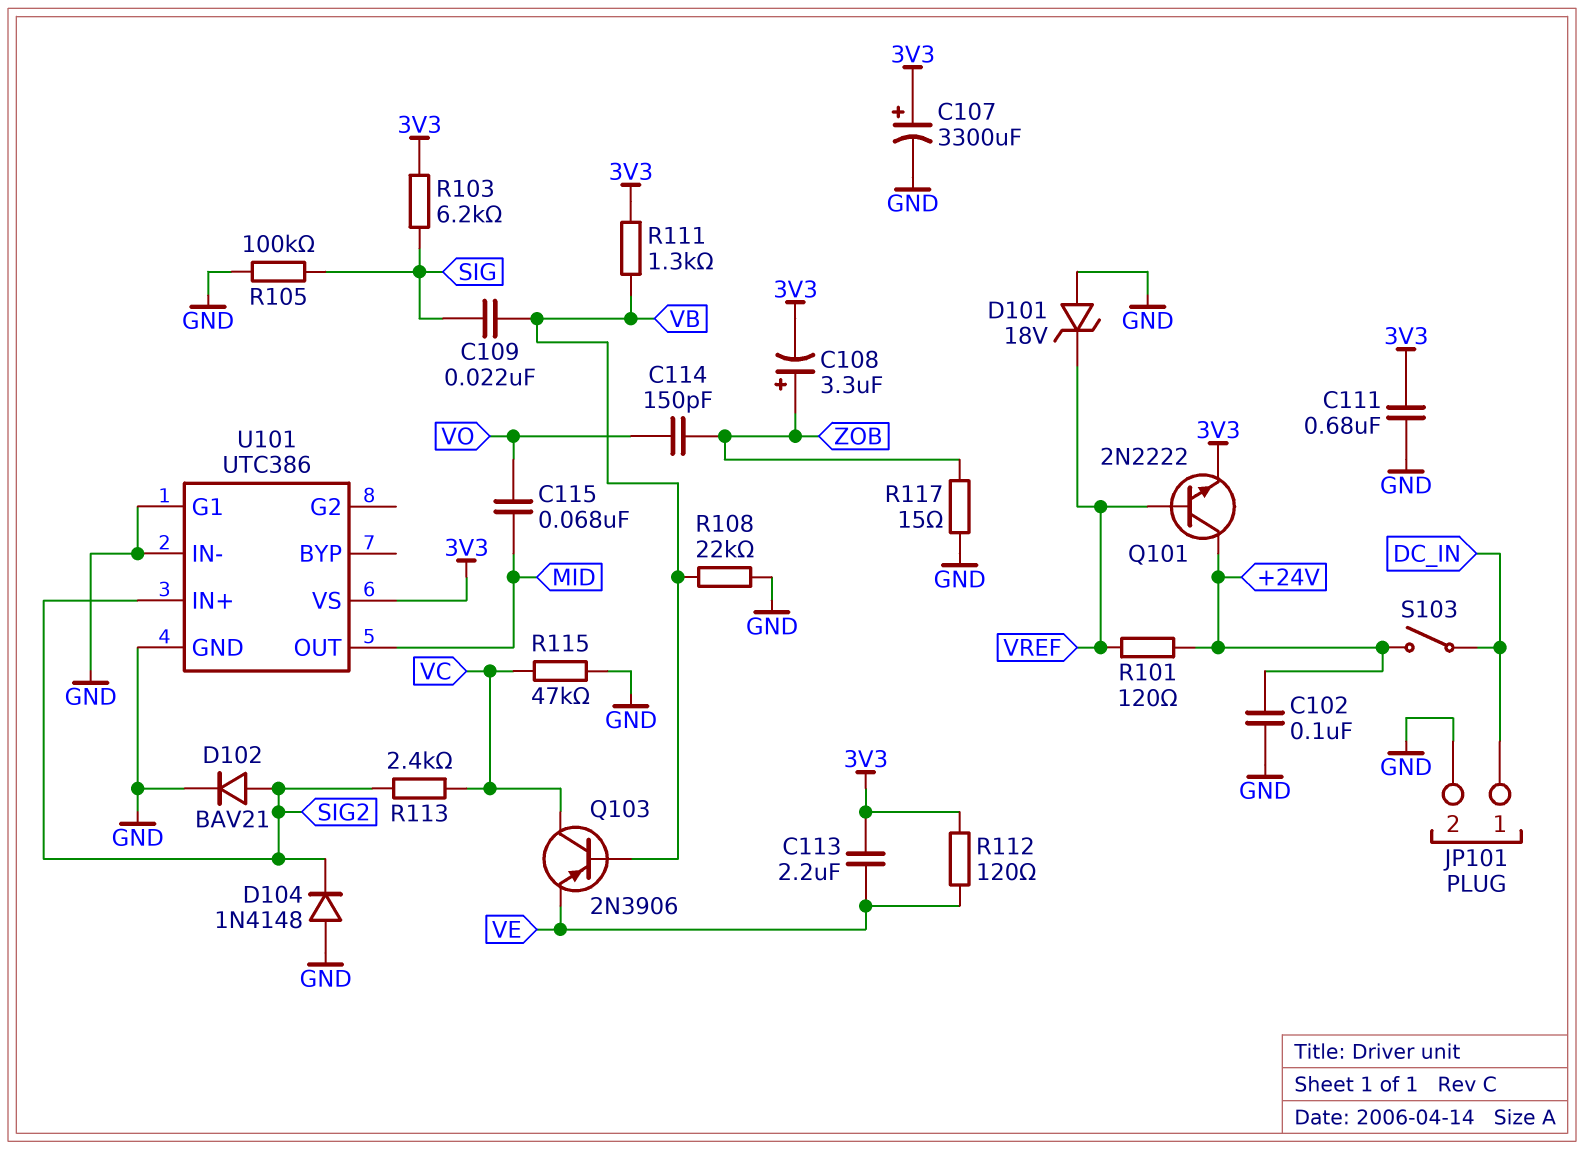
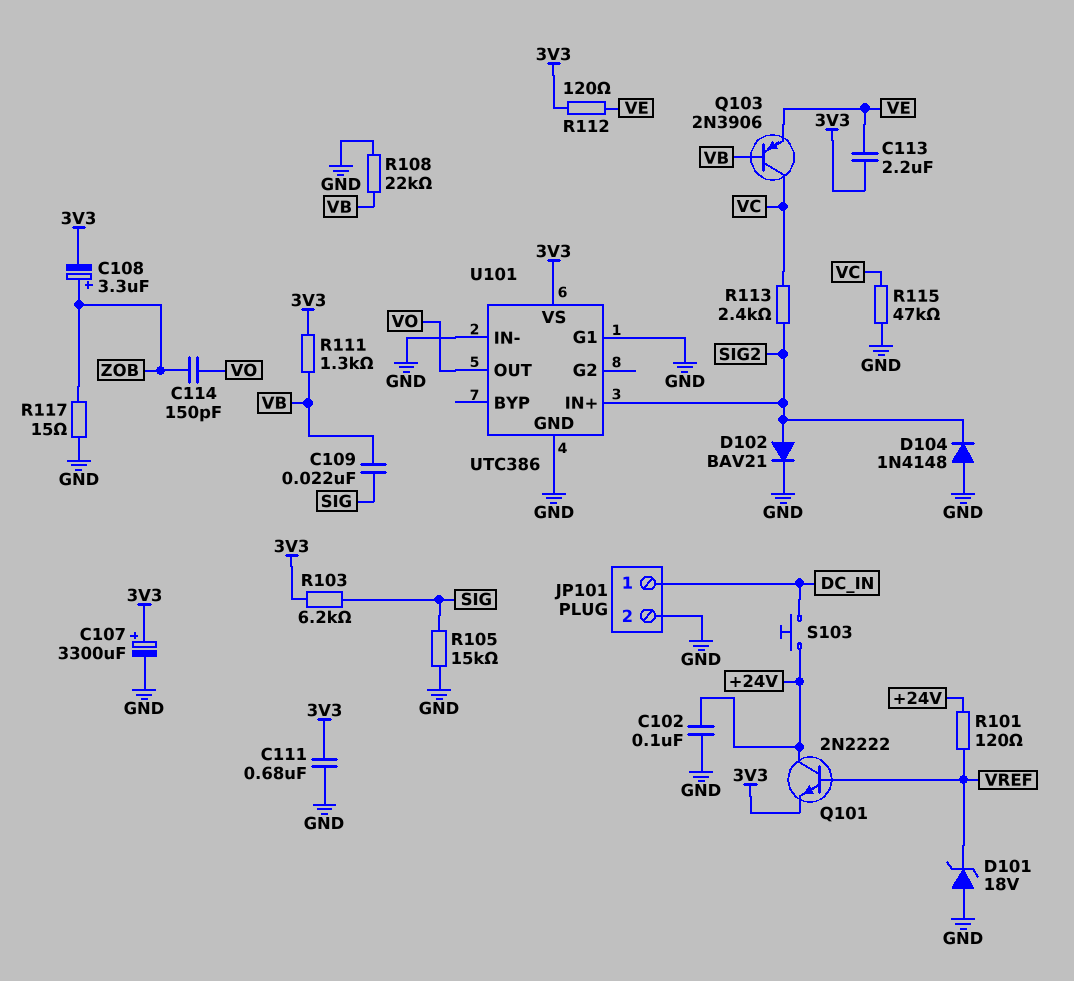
C115: 68nF (MID, VO) -> none
R105: 100k (GND, SIG) -> 15k (GND, SIG)
S103: switch (+24V, DC_IN) -> button (+24V, DC_IN)
U101 pin OUT: MID -> VO

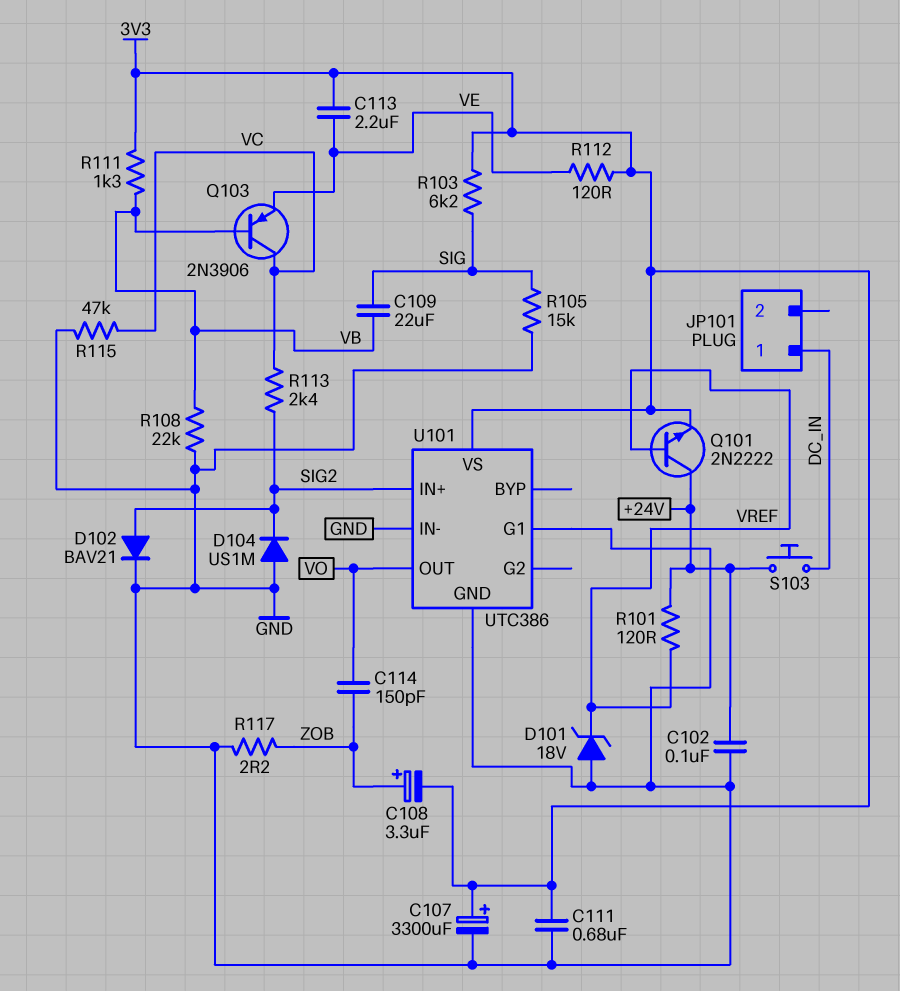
C109: 22nF (SIG, VB) -> 22uF (SIG, VB)
D104: diode 1N4148 (A GND, K SIG2) -> diode US1M (A GND, K SIG2)
JP101 pin 2: GND -> none
R117: 15 (GND, ZOB) -> 2.2 (GND, ZOB)

